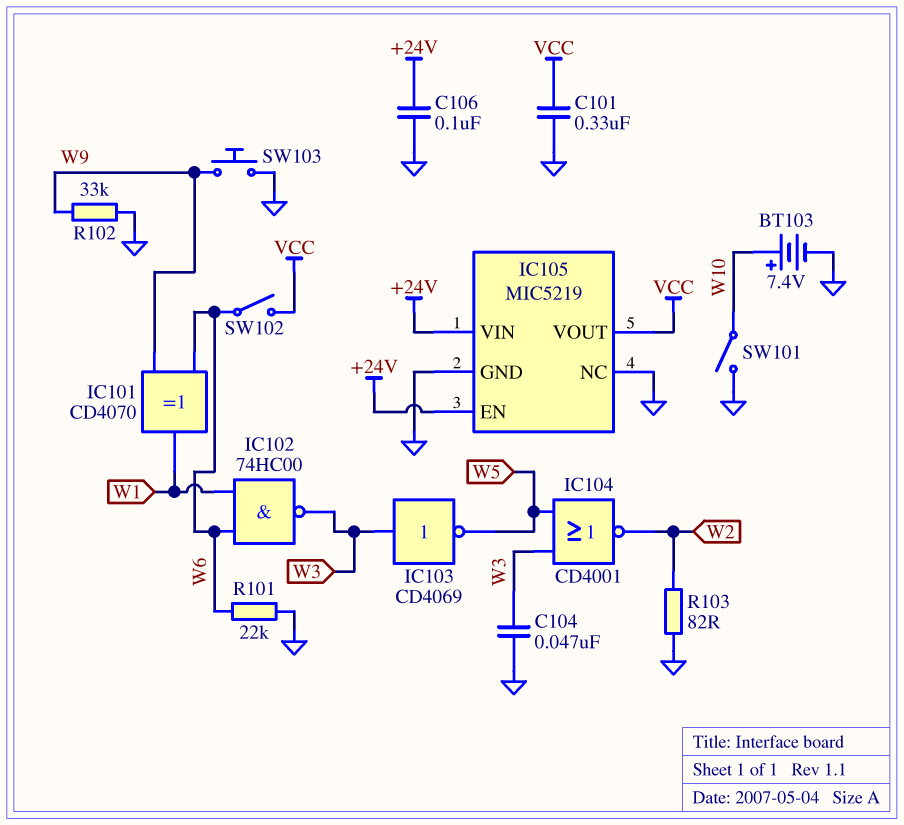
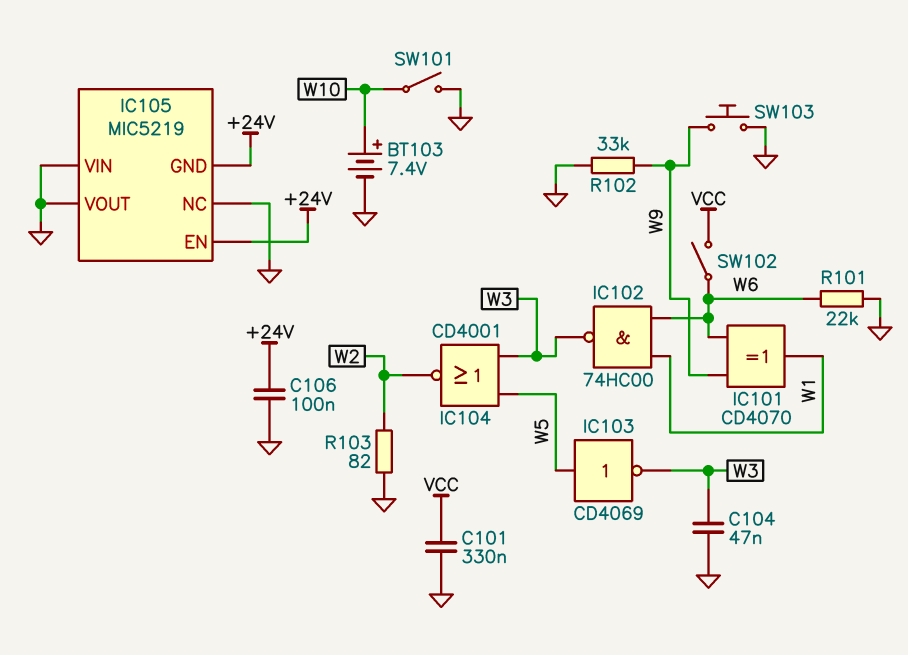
IC103: NOT CD4069 (in W3, out W5) -> NOT CD4069 (in W5, out W3)
IC105 pin GND: GND -> +24V
IC105 pin VIN: +24V -> GND
IC105 pin VOUT: VCC -> GND

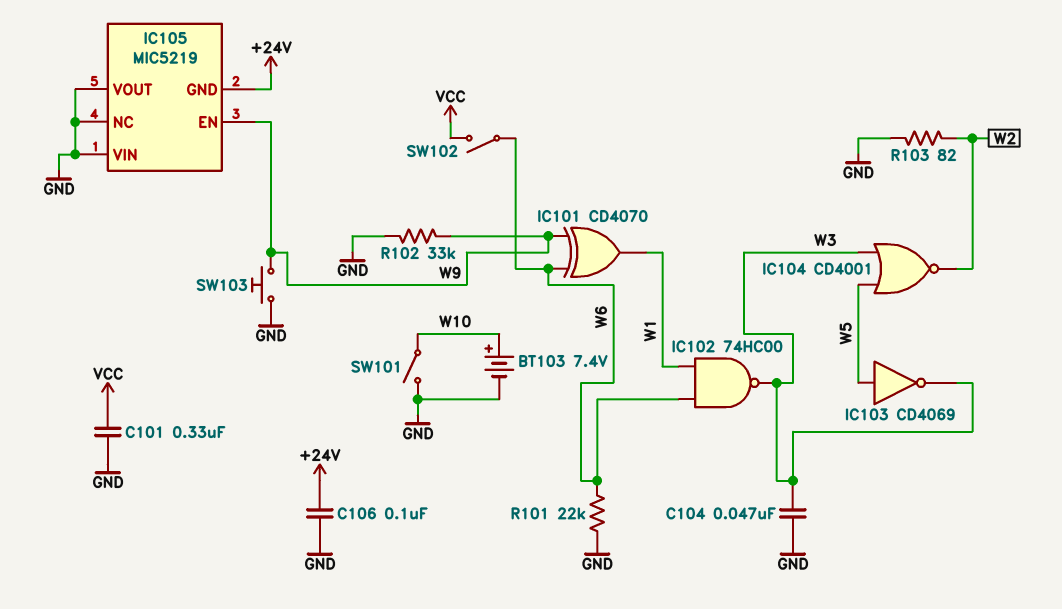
IC105 pin EN: +24V -> W9

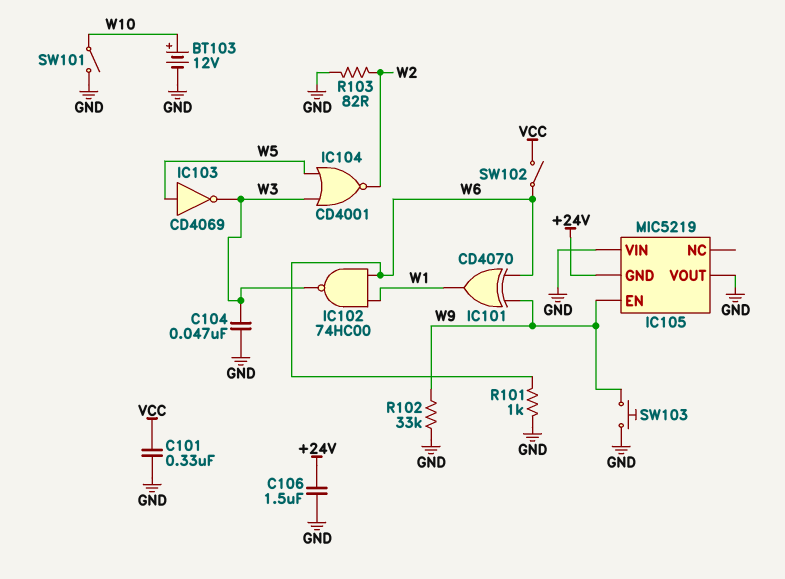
BT103: 7.4V (plus W10, minus GND) -> 12V (plus W10, minus GND)
C106: 100nF (+24V, GND) -> 1.5uF (+24V, GND)
IC105 pin NC: GND -> none
R101: 22k (GND, W6) -> 1k (GND, W6)

